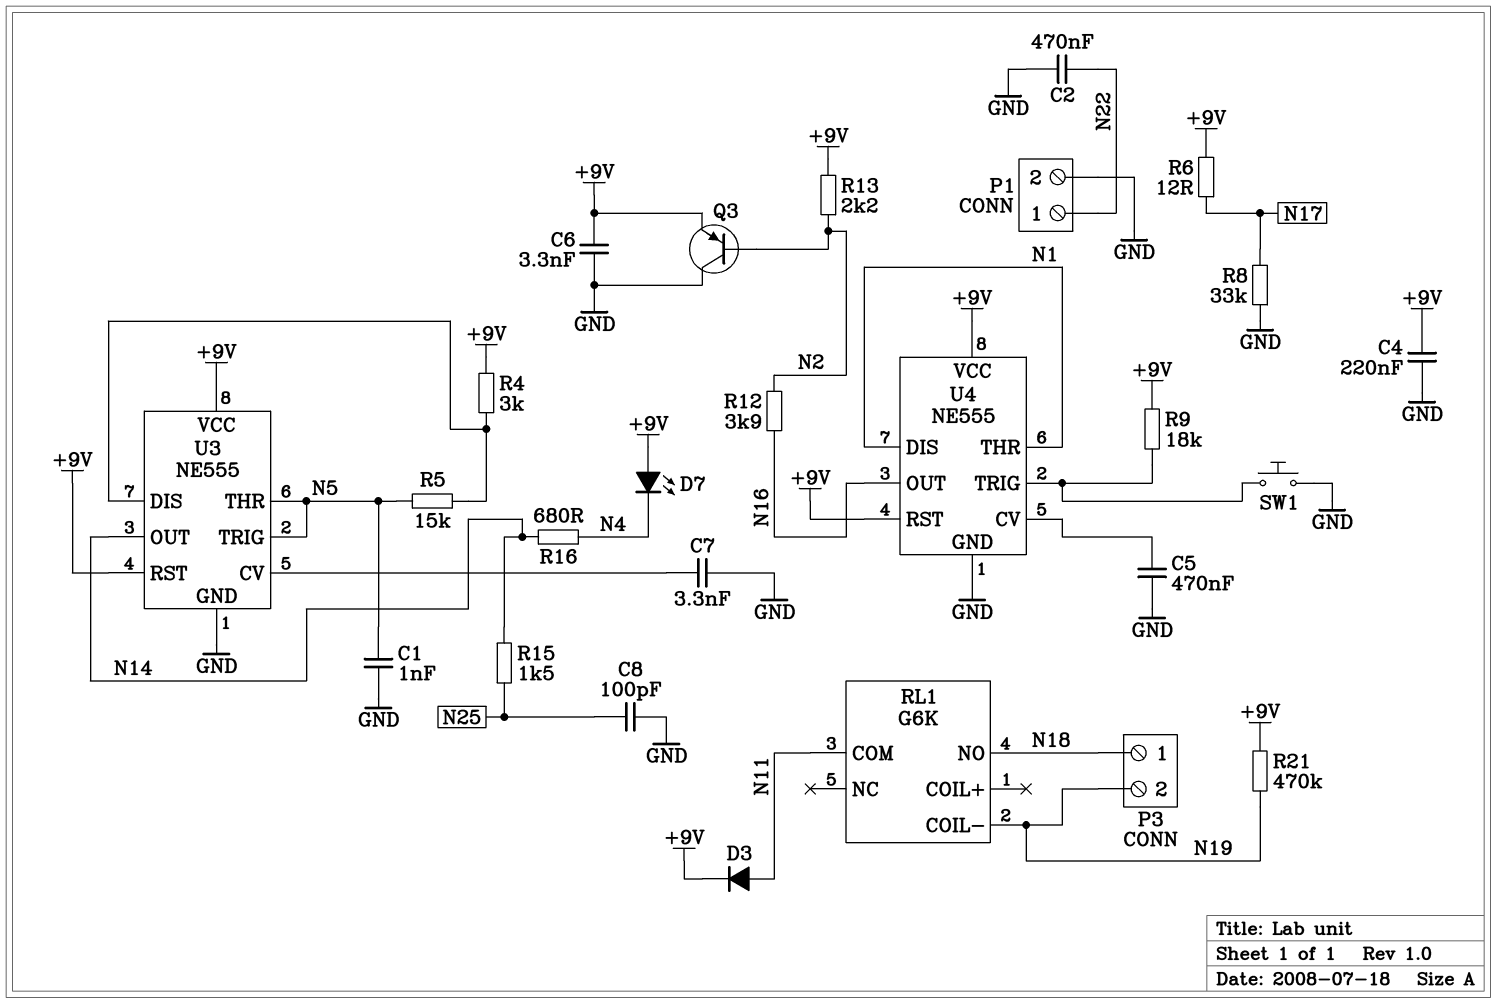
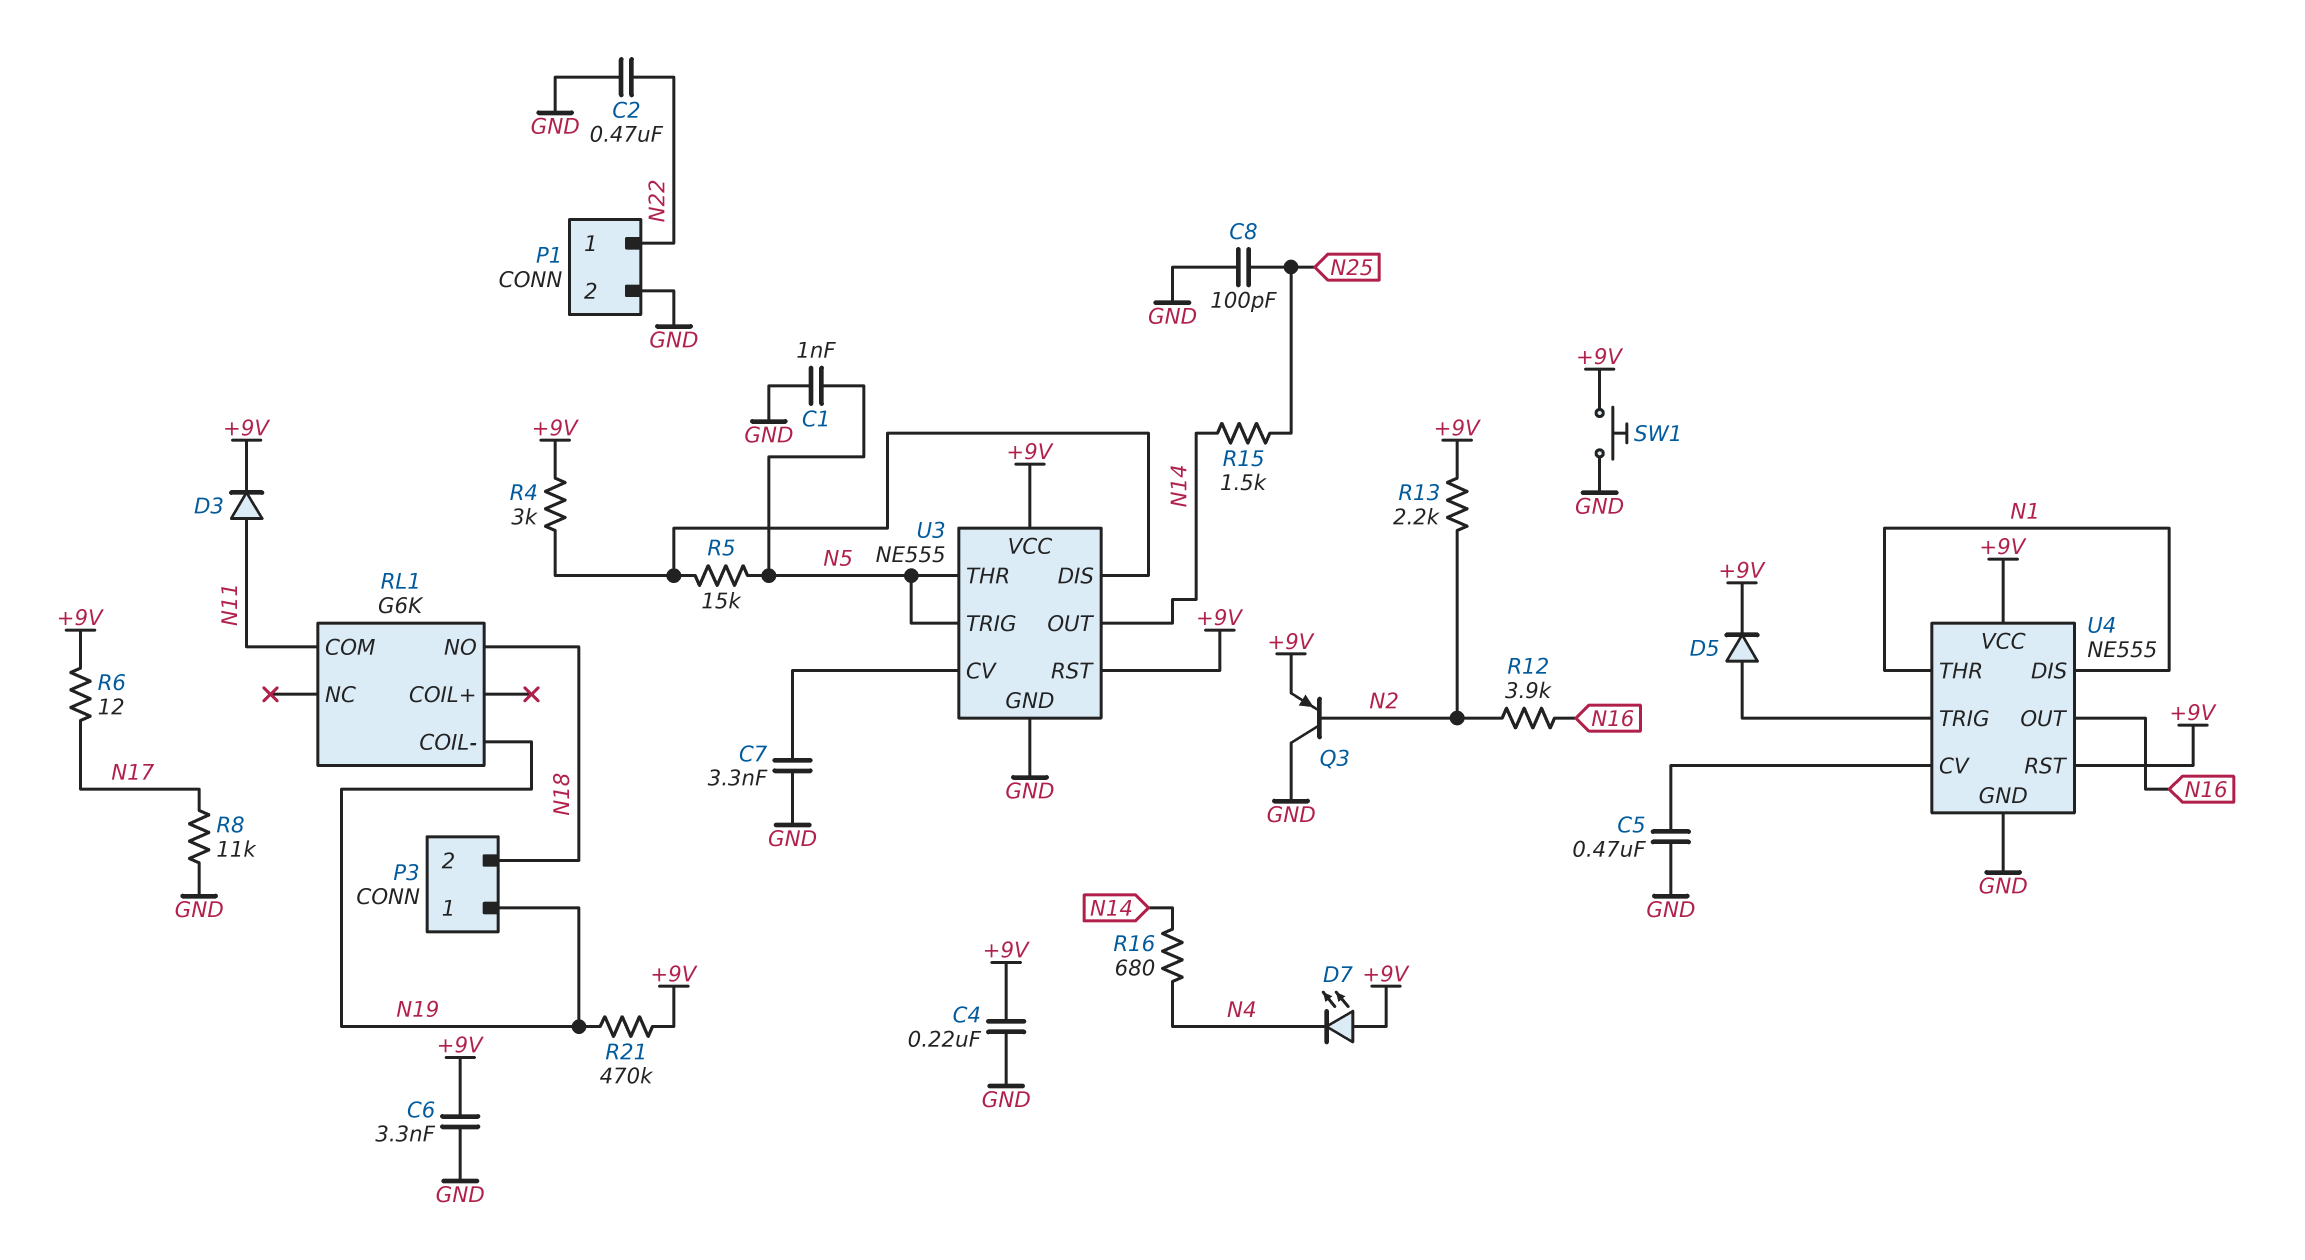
D5: none -> diode (A U4/TRIG, K +9V)
P3 pin 1: N18 -> N19
P3 pin 2: N19 -> N18
R8: 33k (GND, N17) -> 11k (GND, N17)
R9: 18k (+9V, U4/TRIG) -> none
SW1: button (GND, U4/TRIG) -> button (+9V, GND)

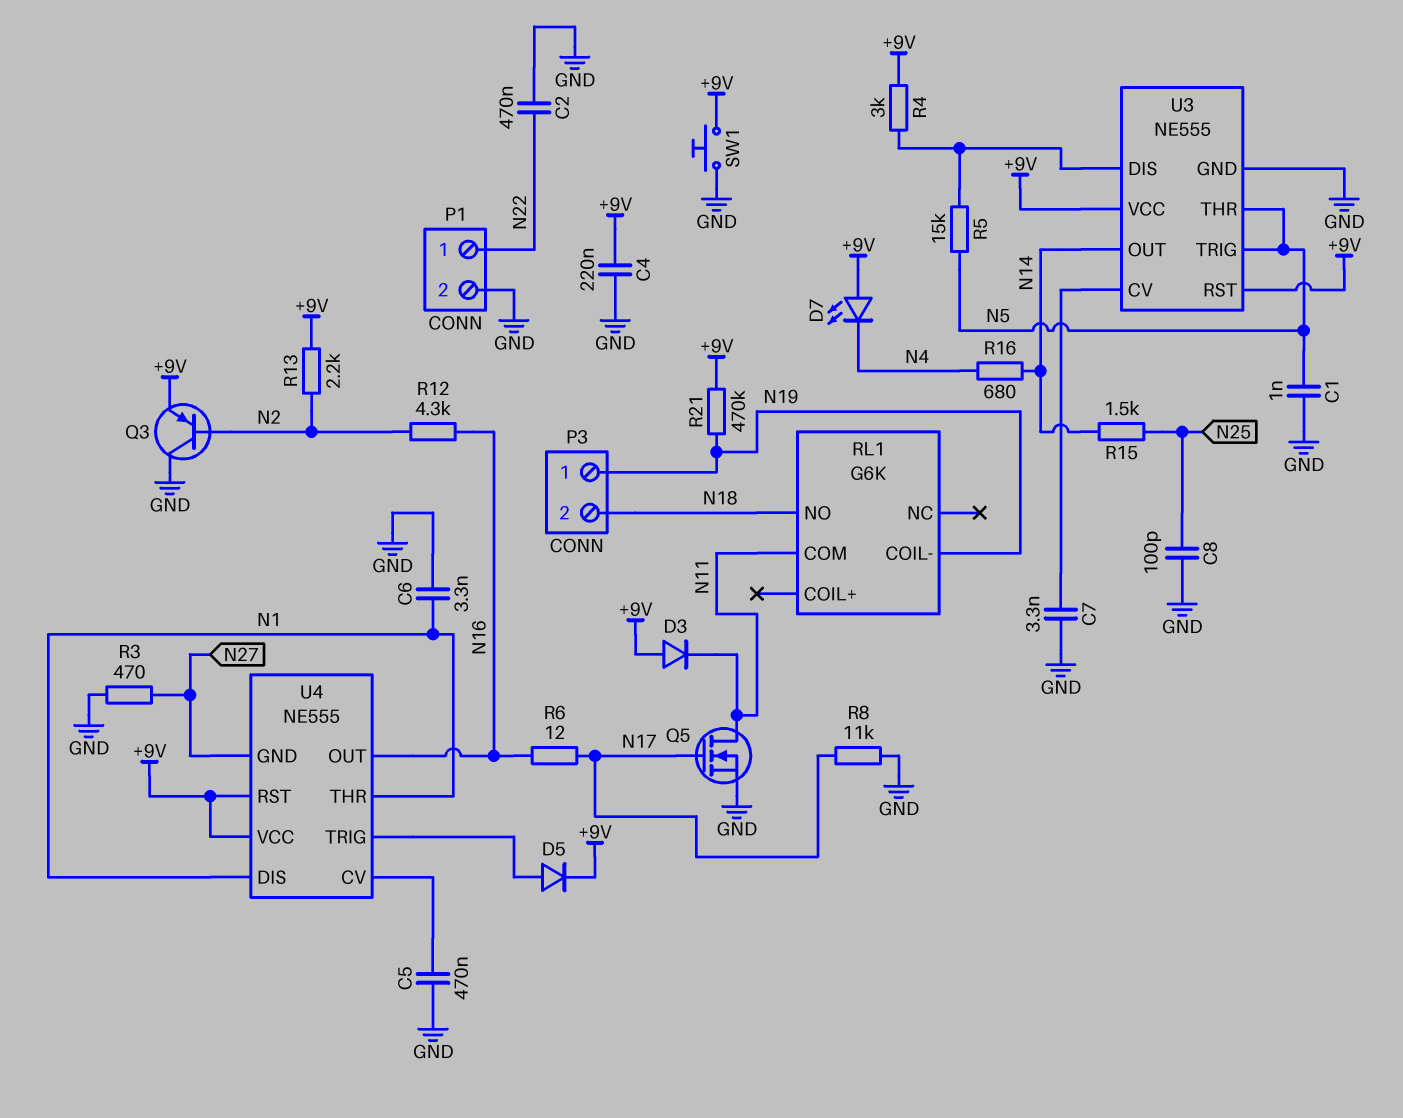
C6: 3.3nF (+9V, GND) -> 3.3nF (GND, N1)
D3: diode (A N11, K +9V) -> diode (A +9V, K N11)
Q5: none -> NMOS (G N17, D N11, S GND)
R3: none -> 470 (GND, N27)
R6: 12 (+9V, N17) -> 12 (N16, N17)
R12: 3.9k (N2, N16) -> 4.3k (N2, N16)
U4 pin GND: GND -> N27

